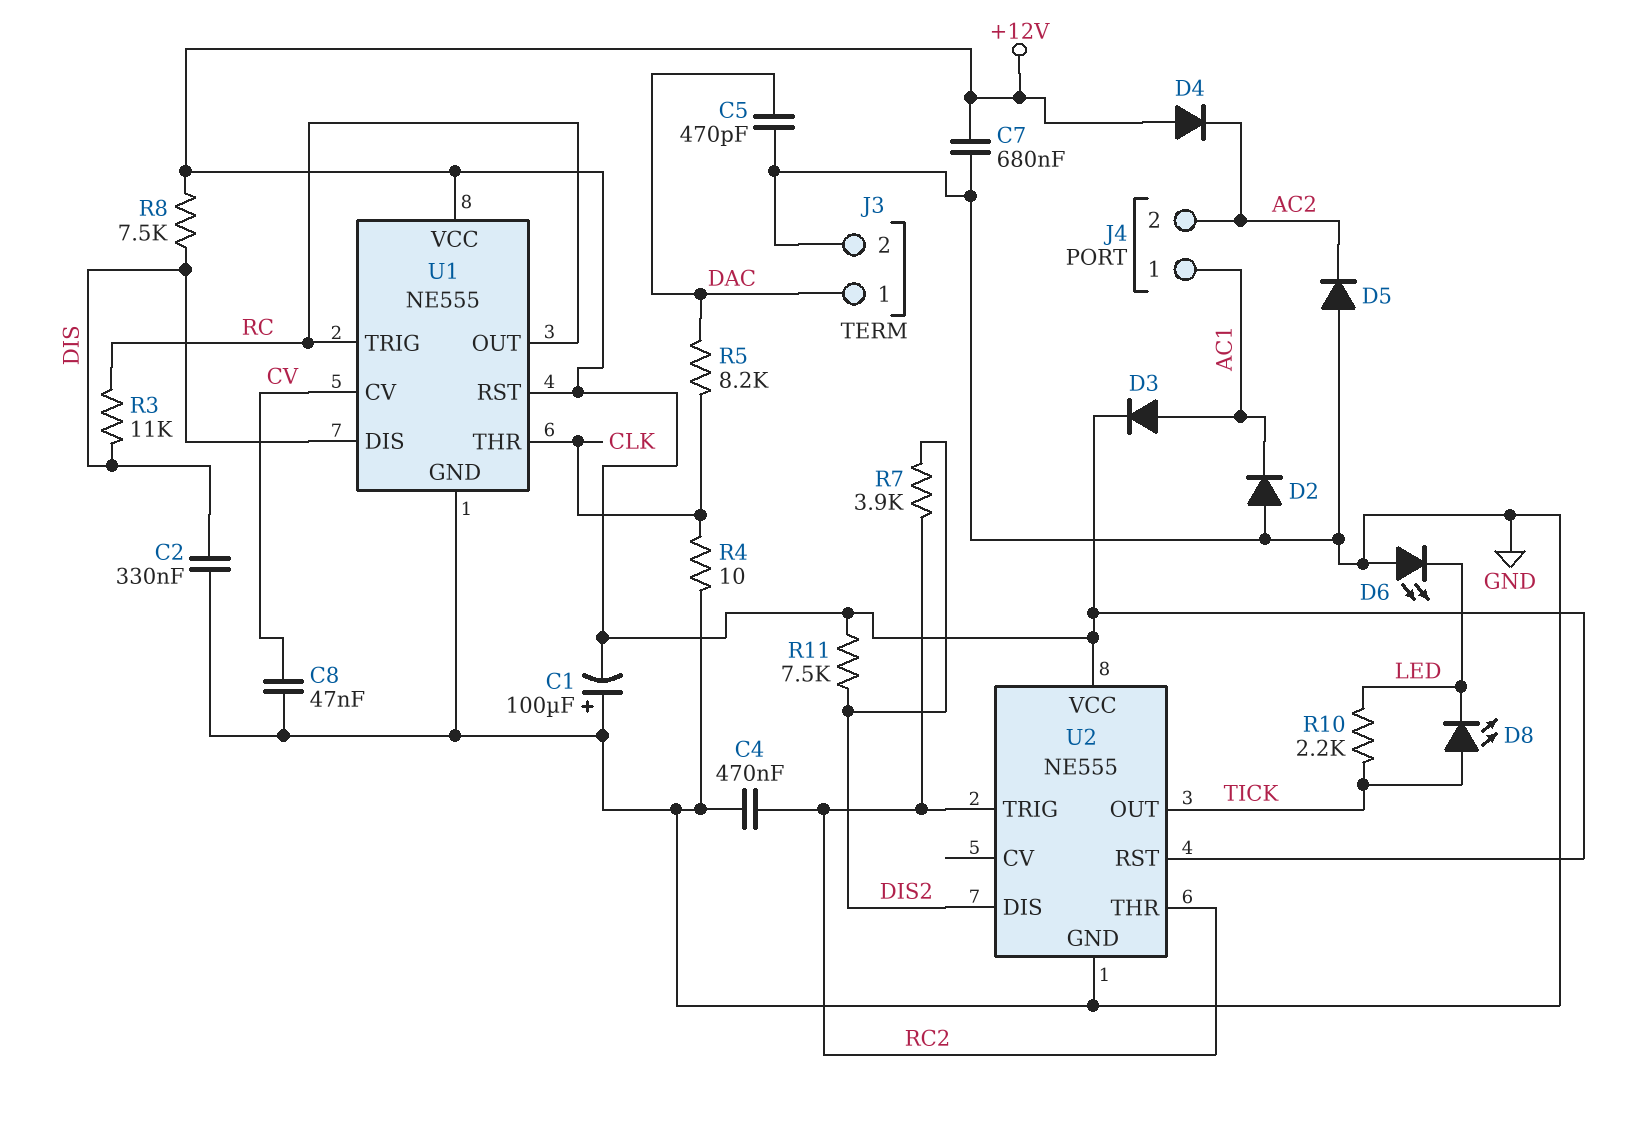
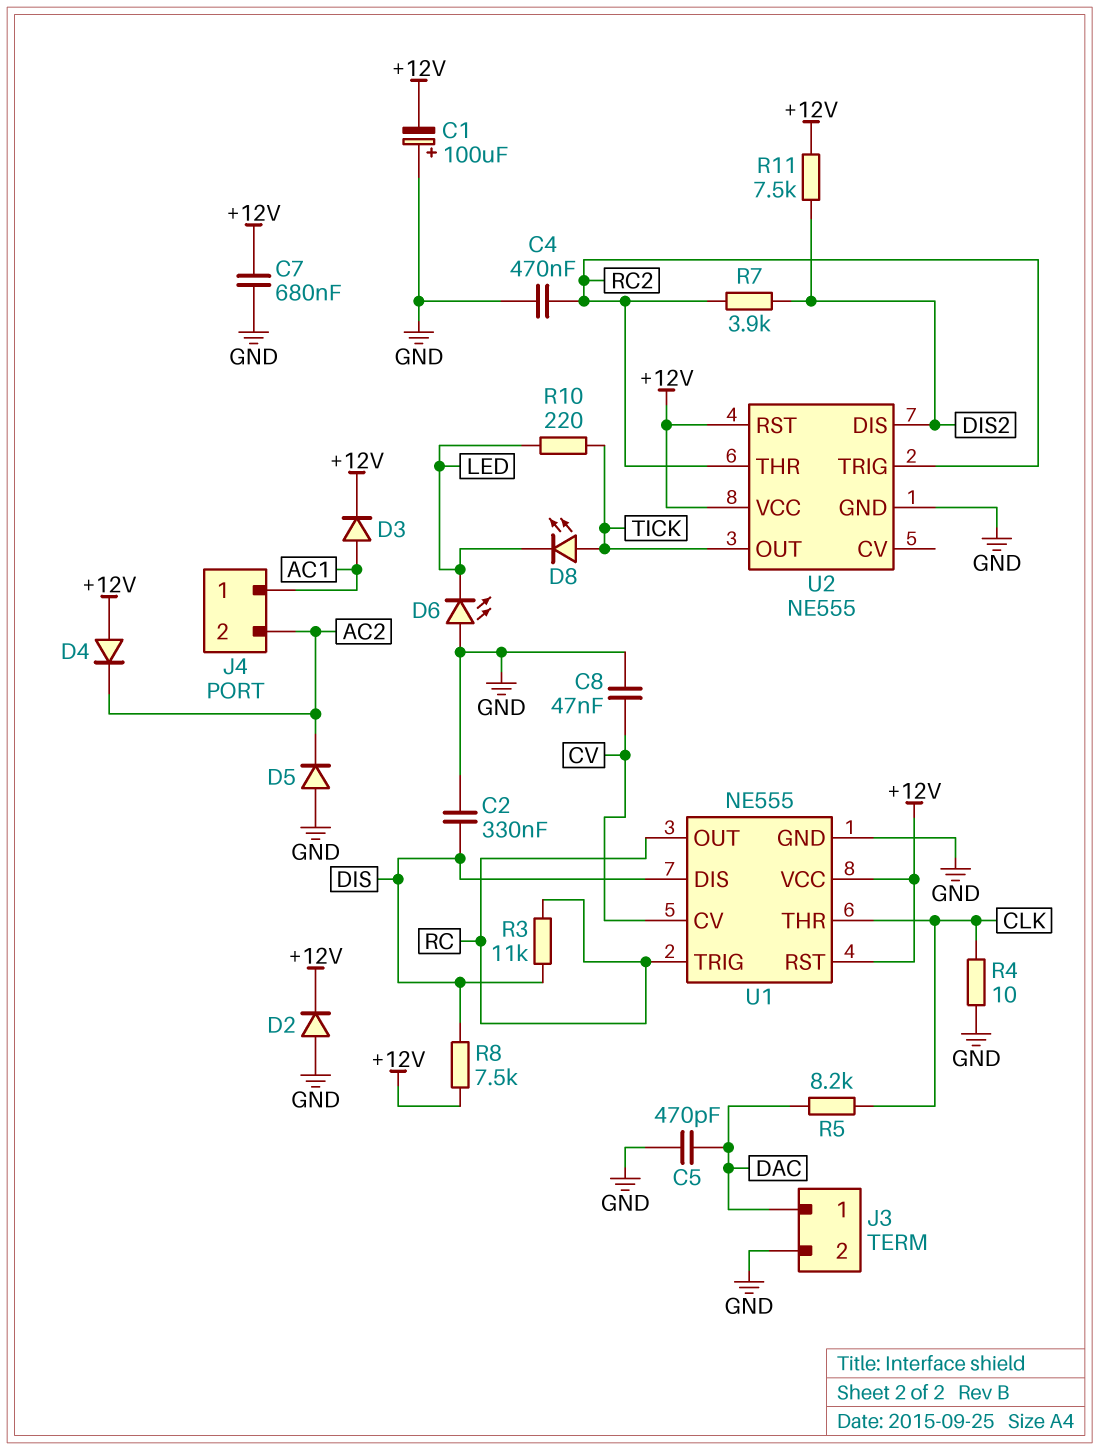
D2: diode (A GND, K AC1) -> diode (A GND, K +12V)
R10: 2.2k (LED, TICK) -> 220 (LED, TICK)

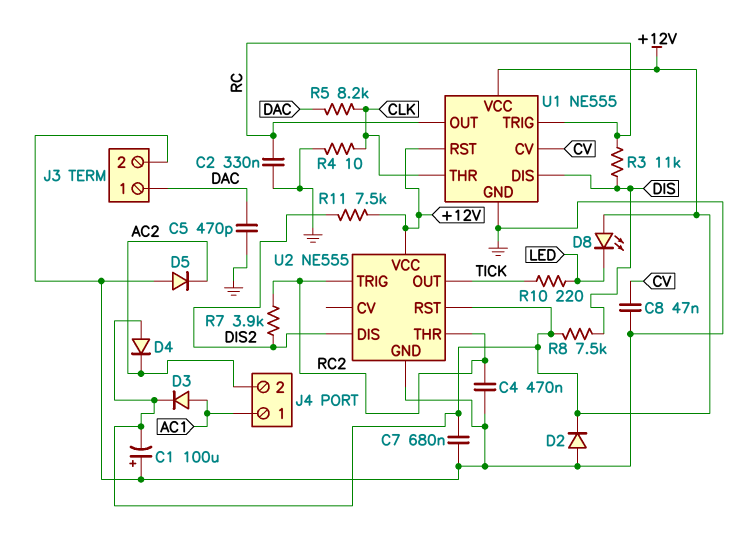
C2: 330nF (DIS, GND) -> 330nF (GND, RC)
D6: LED (A GND, K LED) -> none
D8: LED (A TICK, K LED) -> LED (A +12V, K LED)

